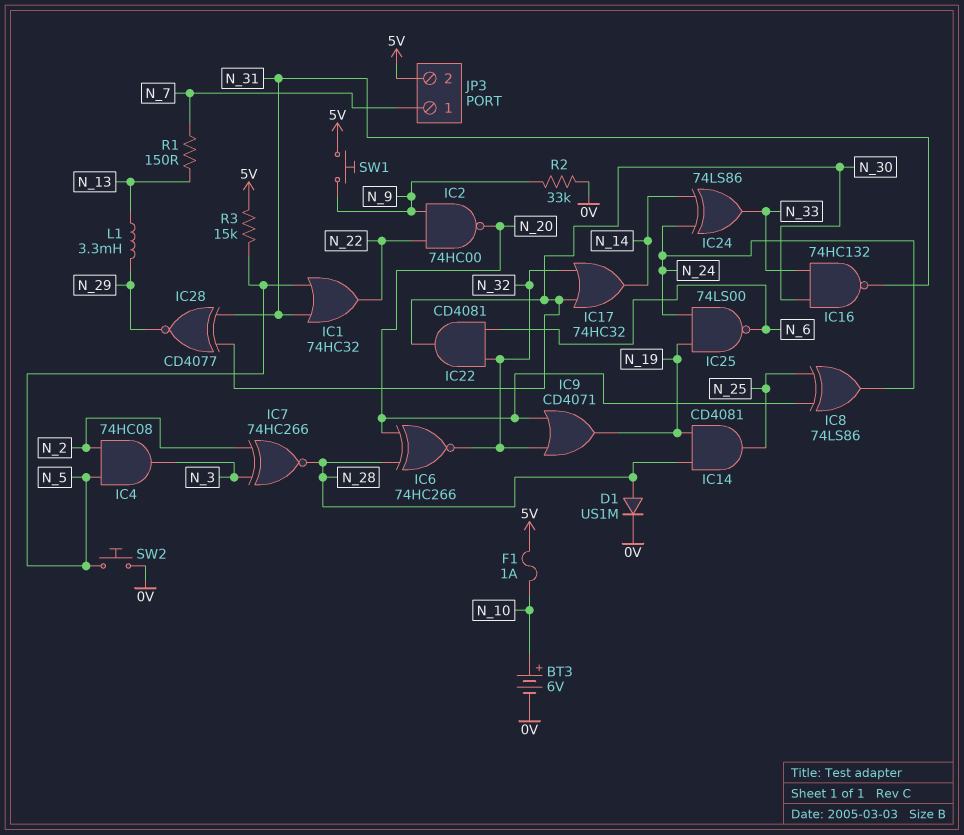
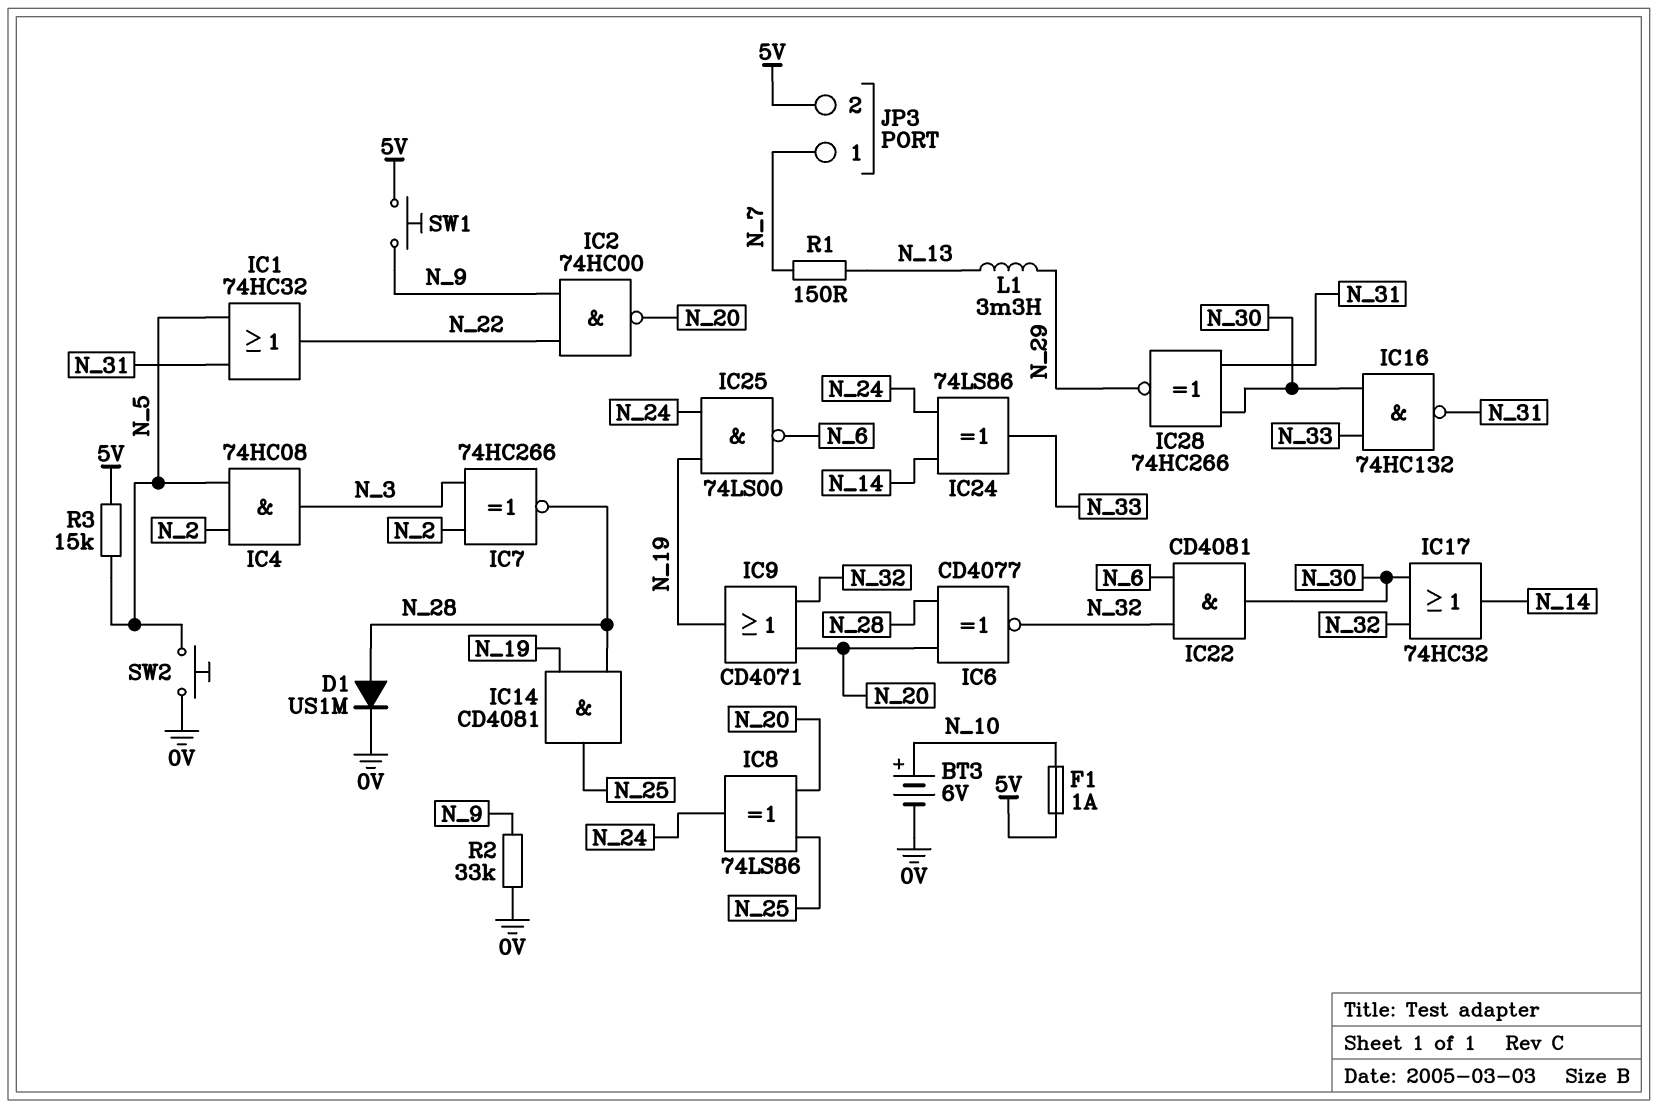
IC6: XNOR 74HC266 (in N_20, in N_28, out N_32) -> XNOR CD4077 (in N_20, in N_28, out N_32)
IC28: XNOR CD4077 (in N_30, in N_31, out N_29) -> XNOR 74HC266 (in N_30, in N_31, out N_29)

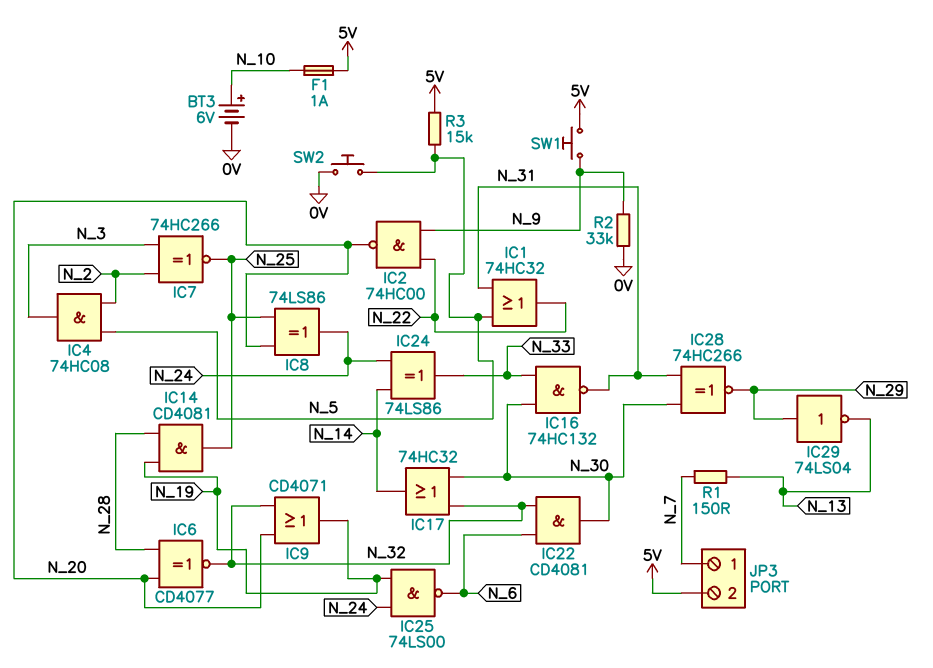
D1: diode US1M (A N_28, K 0V) -> none
IC7: XNOR 74HC266 (in N_2, in N_3, out N_28) -> XNOR 74HC266 (in N_2, in N_3, out N_25)
IC29: none -> NOT 74LS04 (in N_29, out N_13)
L1: 3.3mH (N_13, N_29) -> none

